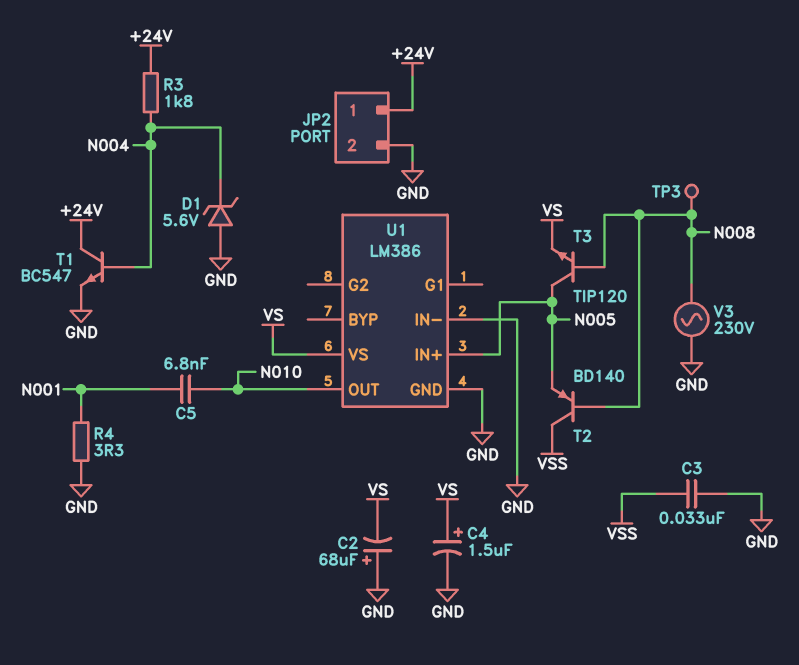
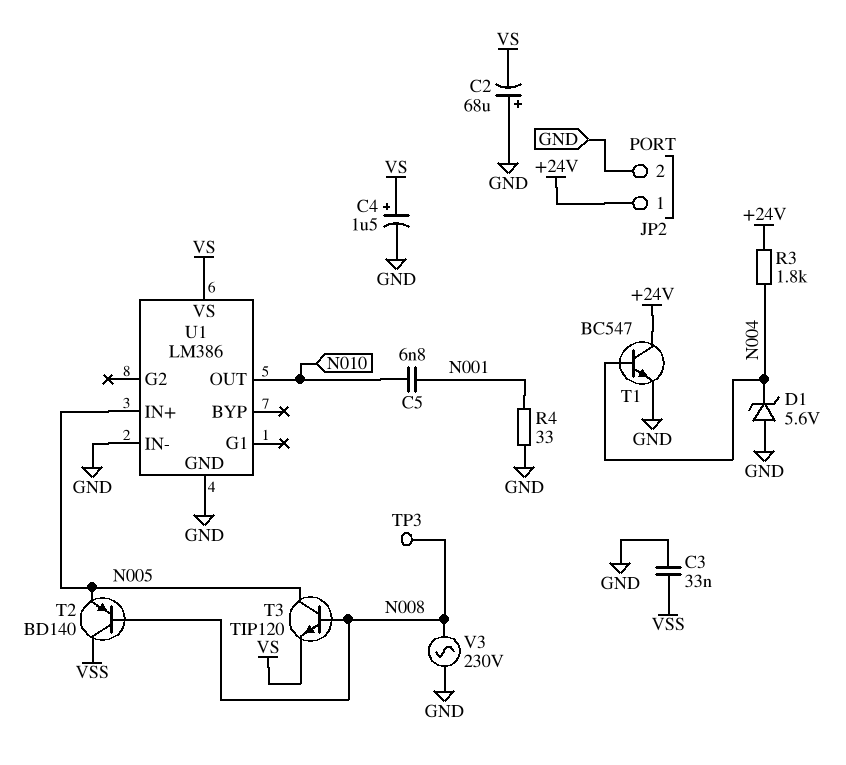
R4: 3.3 (GND, N001) -> 33 (GND, N001)

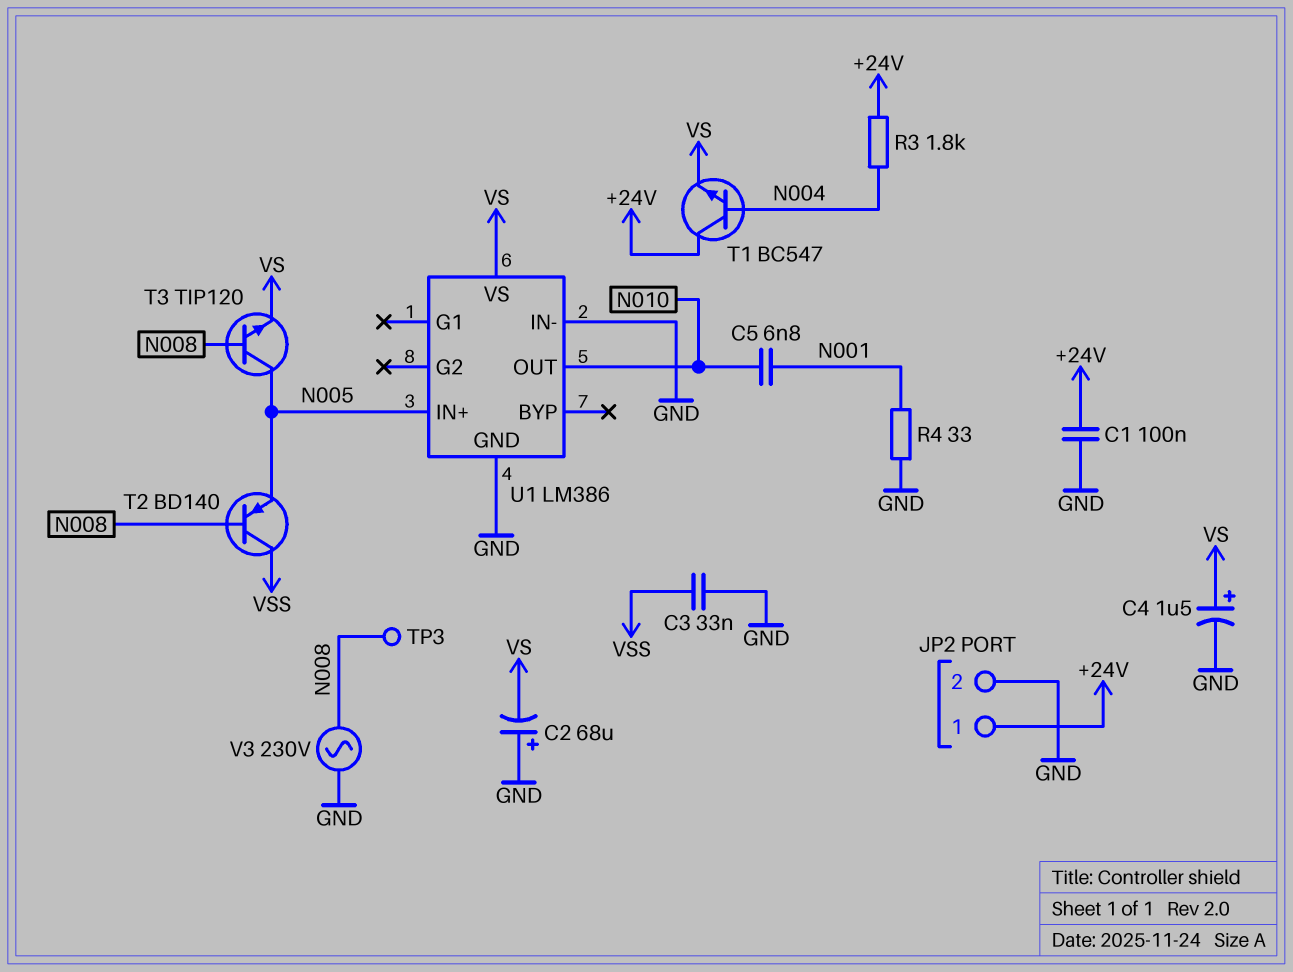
C1: none -> 100nF (+24V, GND)
D1: zener 5.6V (A GND, K N004) -> none
T1: NPN BC547 (B N004, C +24V, E GND) -> NPN BC547 (B N004, C +24V, E VS)

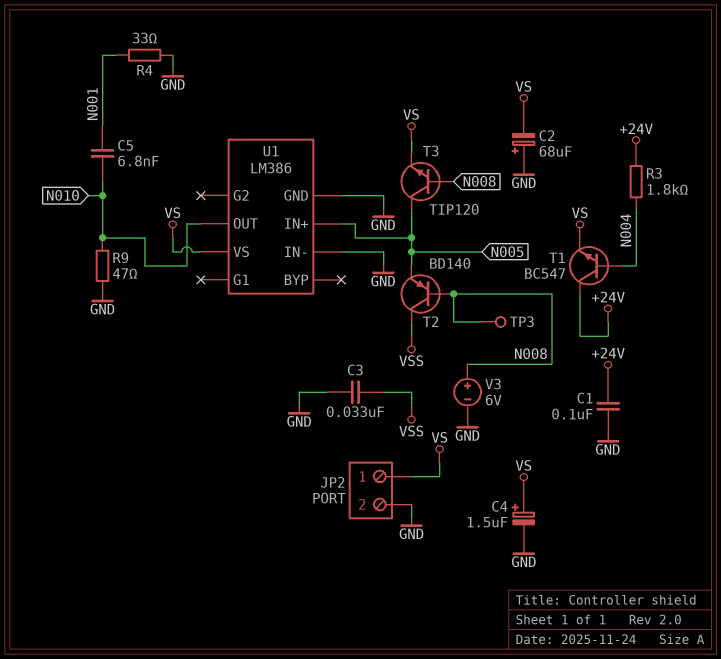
JP2 pin 1: +24V -> VS
R9: none -> 47 (GND, N010)
V3: AC 230V (GND, N008) -> 6V (plus N008, minus GND)

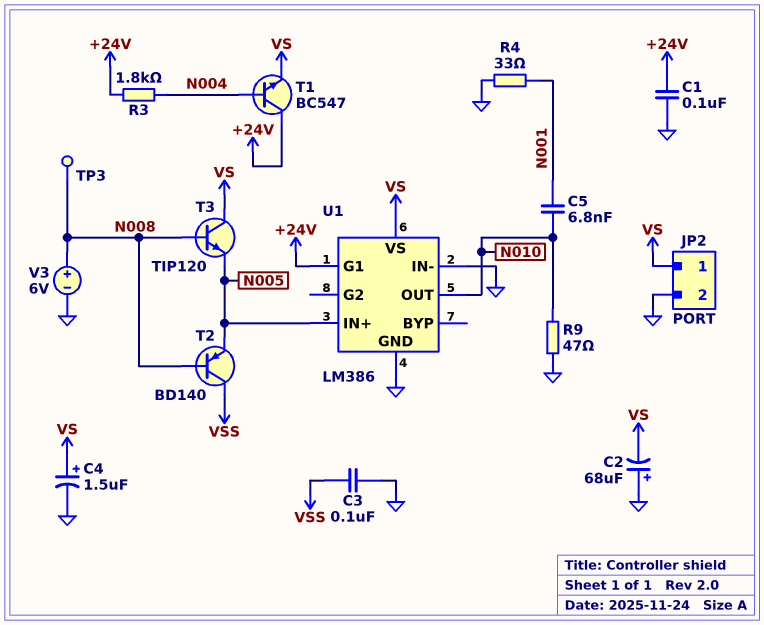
C3: 33nF (GND, VSS) -> 100nF (GND, VSS)
T3: NPN TIP120 (B N008, C N005, E VS) -> NPN TIP120 (B N008, C VS, E N005)
U1 pin G1: none -> +24V

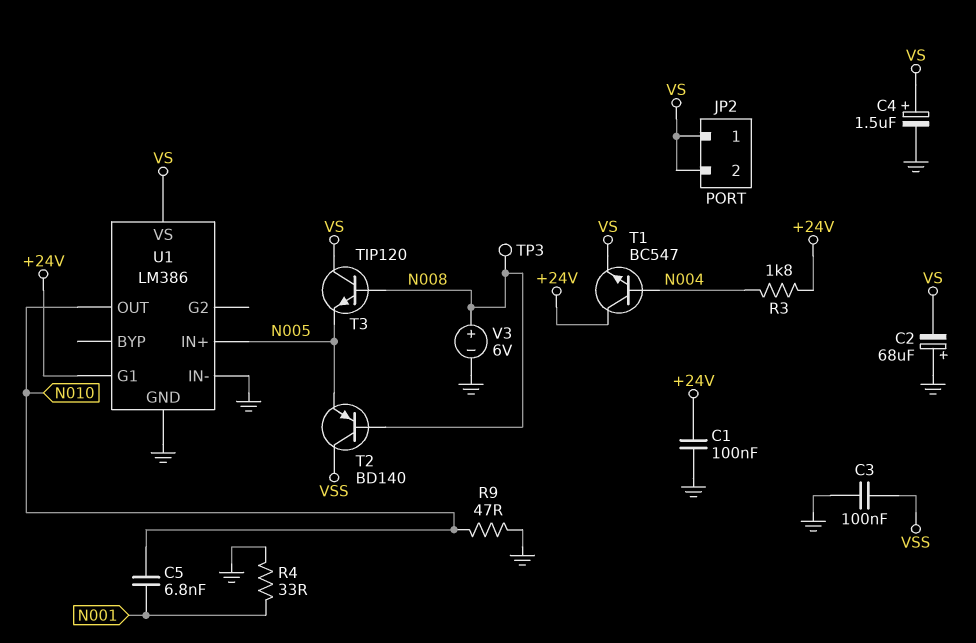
JP2 pin 2: GND -> VS

